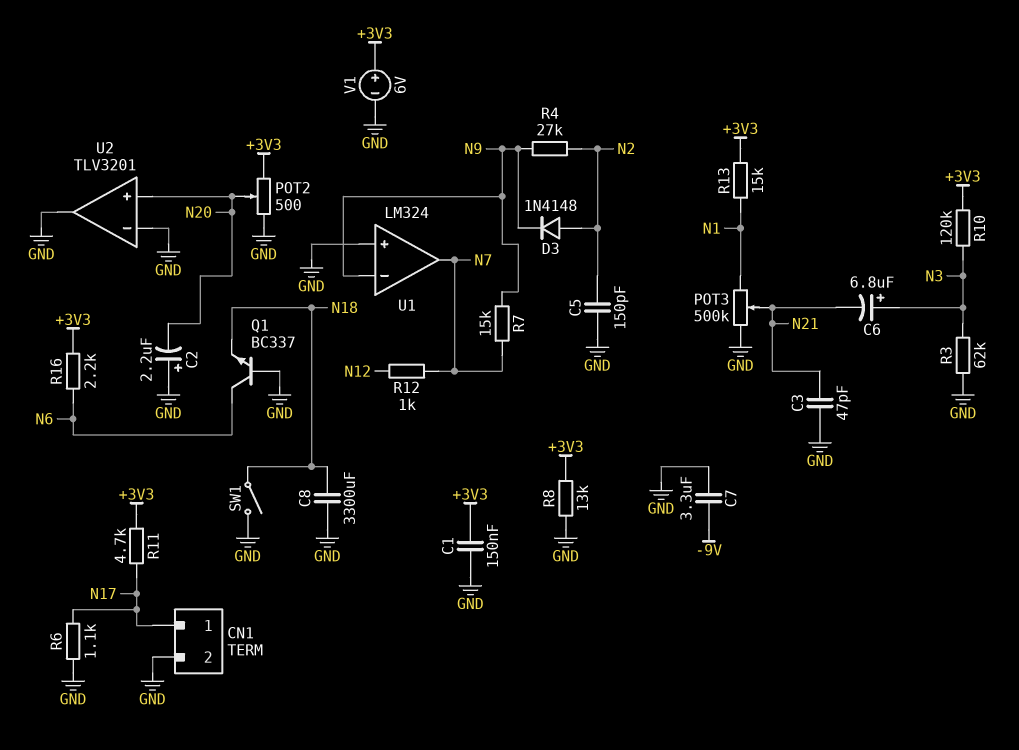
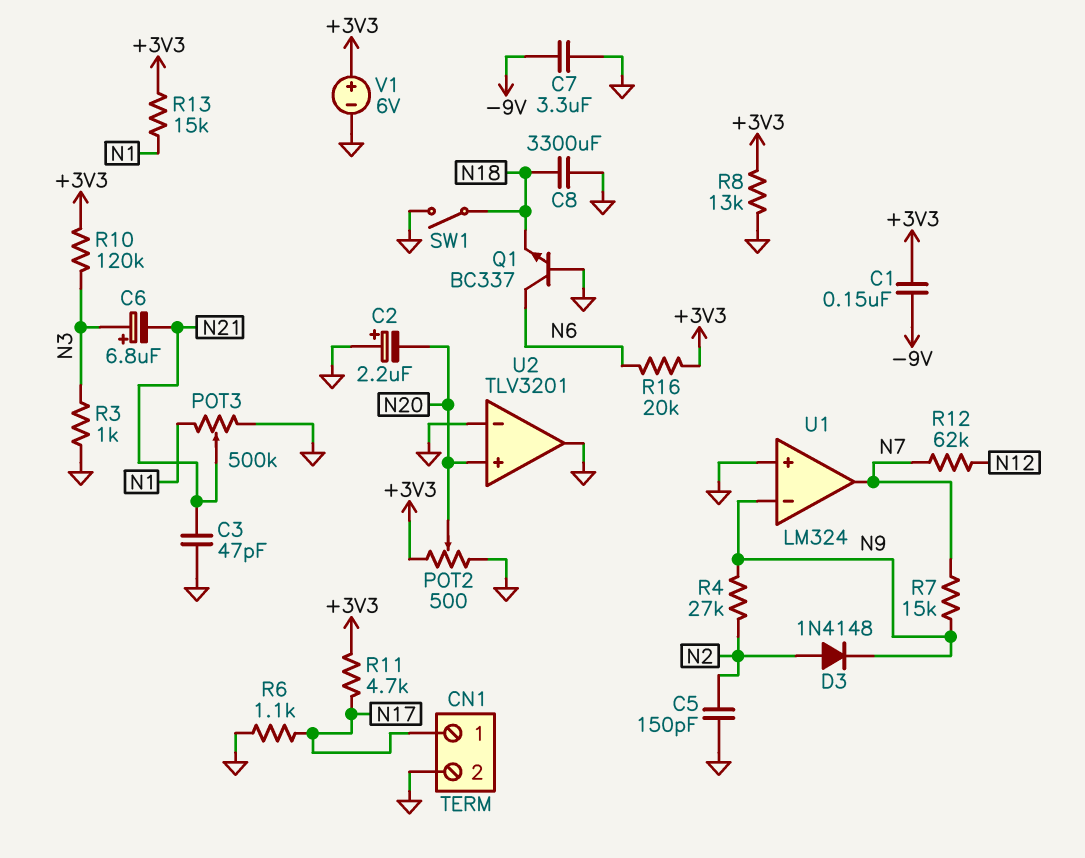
C1: 150nF (+3V3, GND) -> 150nF (+3V3, -9V)
R3: 62k (GND, N3) -> 1k (GND, N3)
R12: 1k (N7, N12) -> 62k (N7, N12)
R16: 2.2k (+3V3, N6) -> 20k (+3V3, N6)

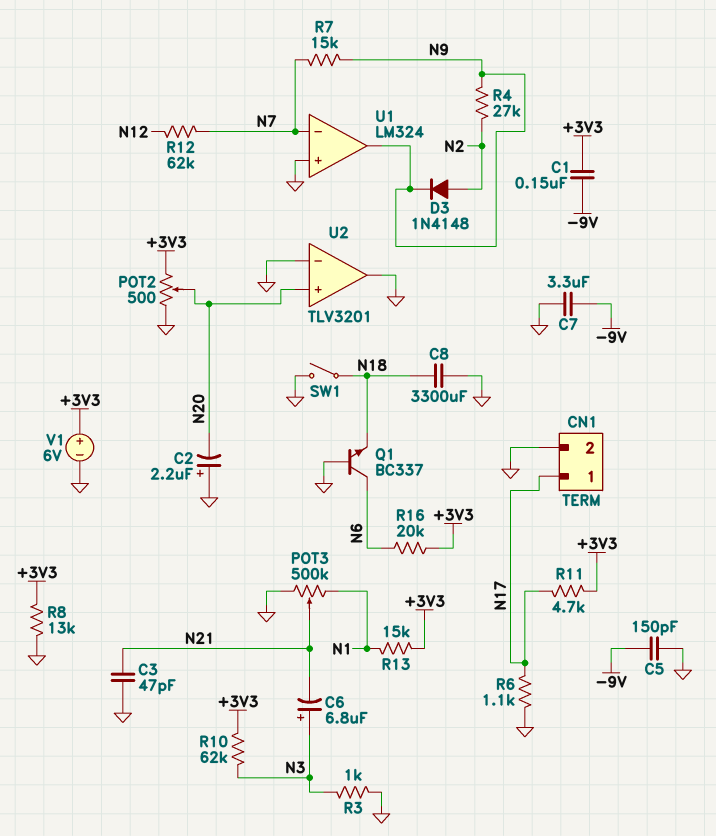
C5: 150pF (GND, N2) -> 150pF (-9V, GND)
R10: 120k (+3V3, N3) -> 62k (+3V3, N3)
U1 pin in-: N9 -> N7
U1 pin out: N7 -> N9

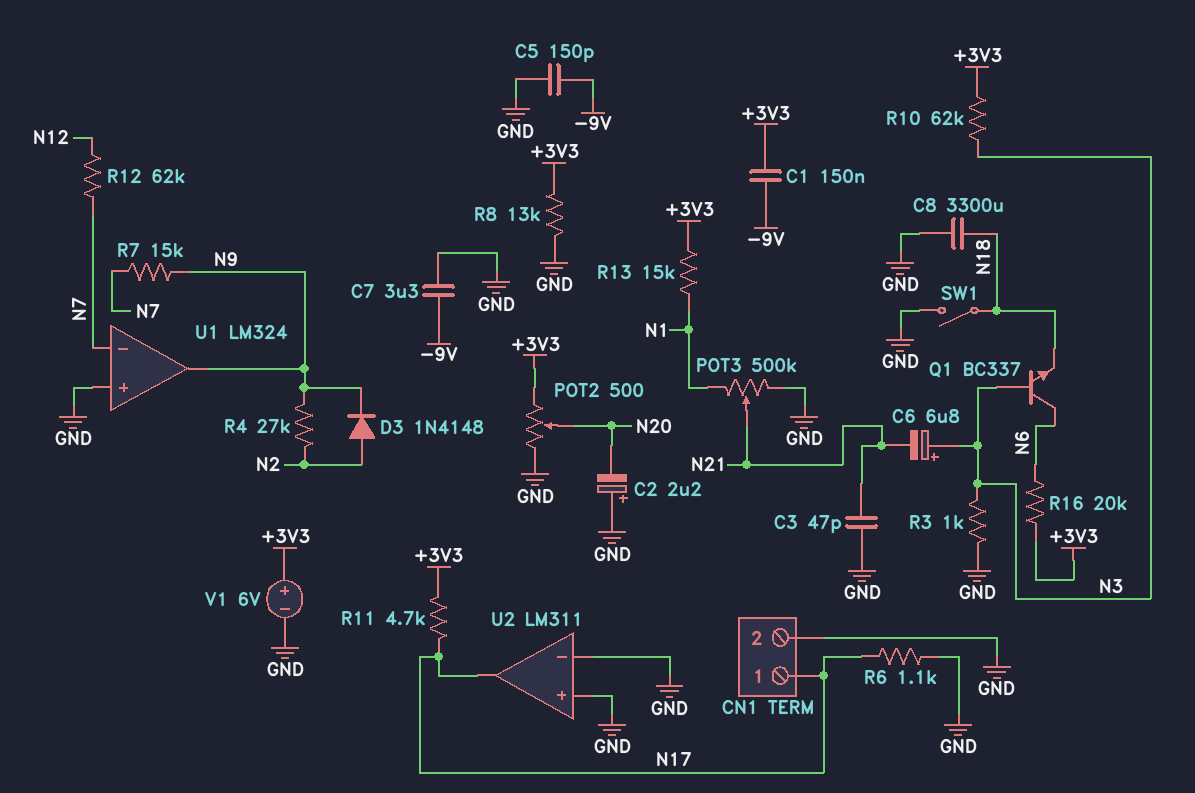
Q1: NPN BC337 (B GND, C N6, E N18) -> NPN BC337 (B N3, C N6, E N18)
U2: TLV3201 -> LM311
U2 pin in+: N20 -> GND
U2 pin out: GND -> N17

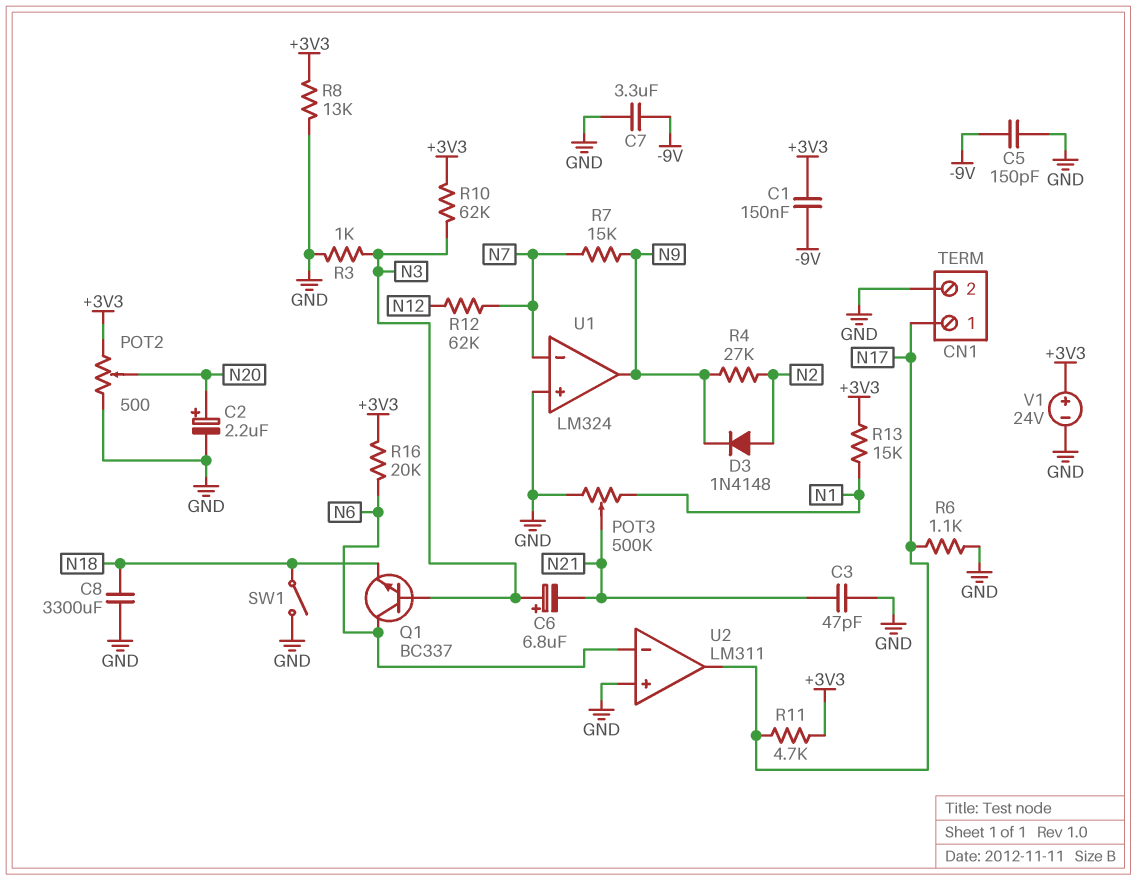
C2: 2.2uF (plus GND, minus N20) -> 2.2uF (plus N20, minus GND)
U2 pin in-: GND -> N6
V1: 6V (plus +3V3, minus GND) -> 24V (plus +3V3, minus GND)

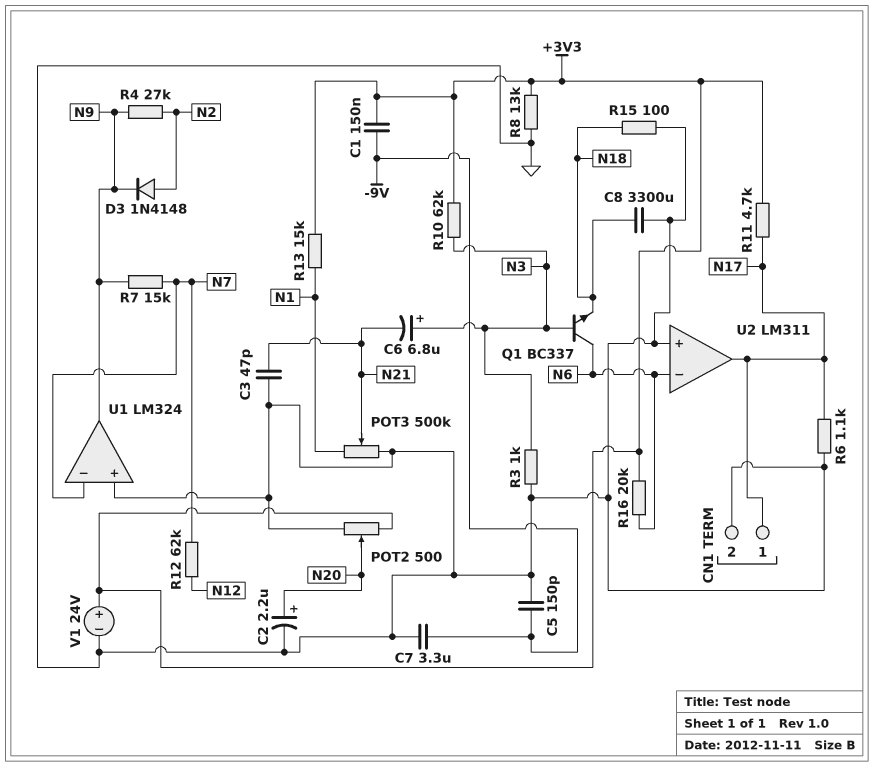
R15: none -> 100 (GND, N18)
SW1: switch (GND, N18) -> none

